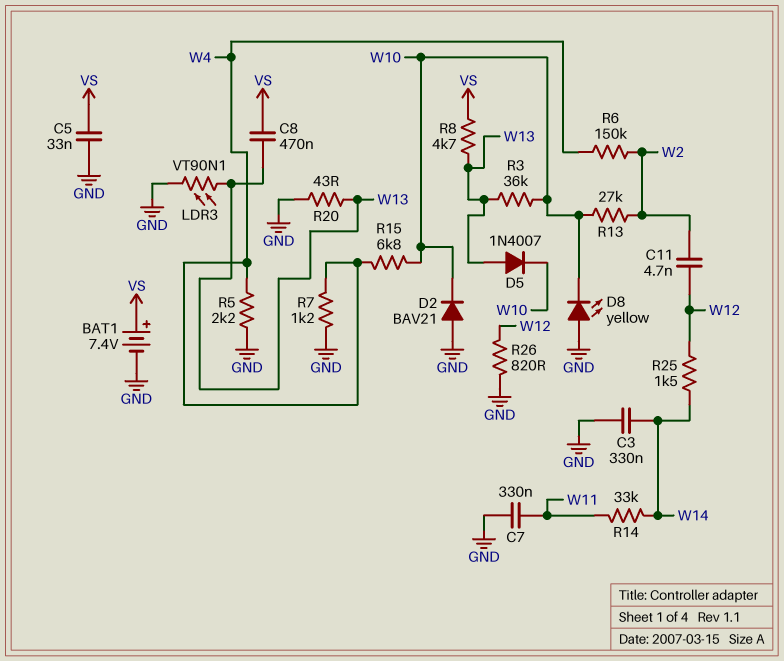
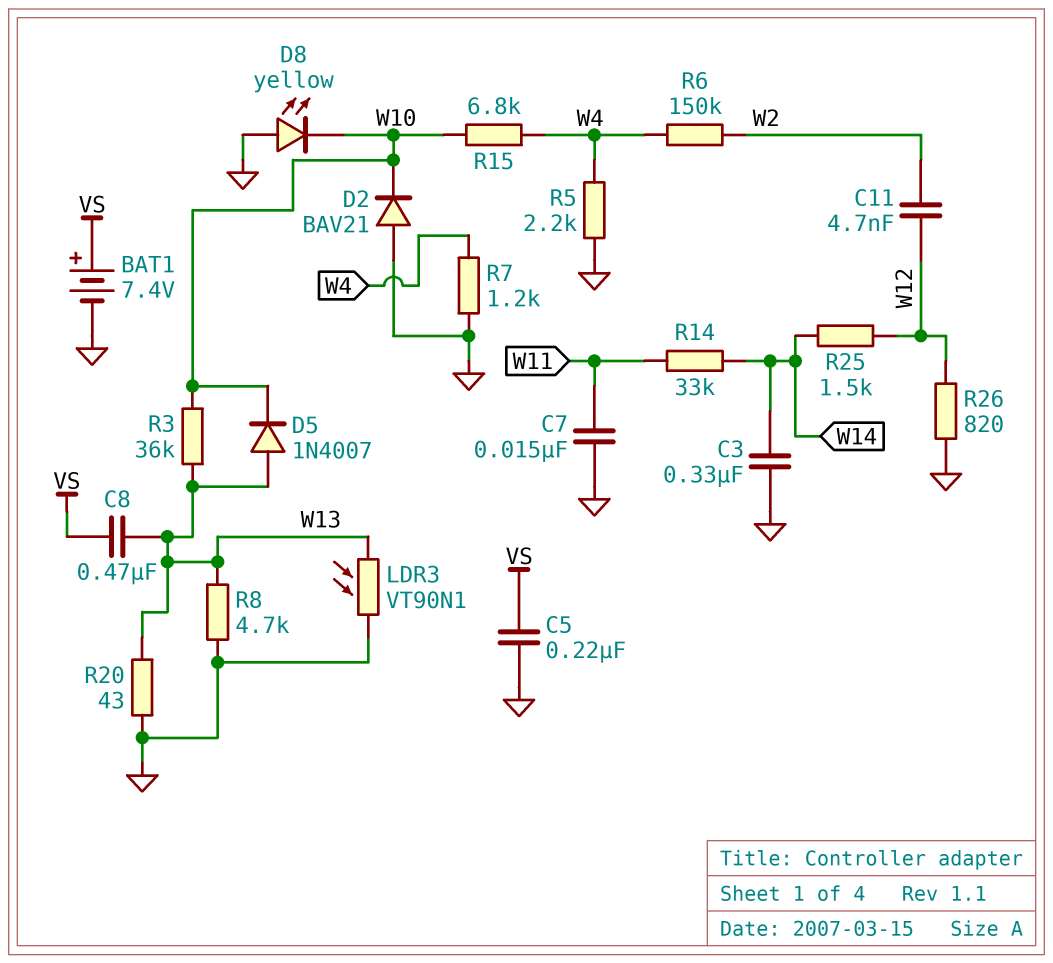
C5: 33nF (GND, VS) -> 220nF (GND, VS)
C7: 330nF (GND, W11) -> 15nF (GND, W11)
R8: 4.7k (VS, W13) -> 4.7k (GND, W13)
R13: 27k (W2, W10) -> none

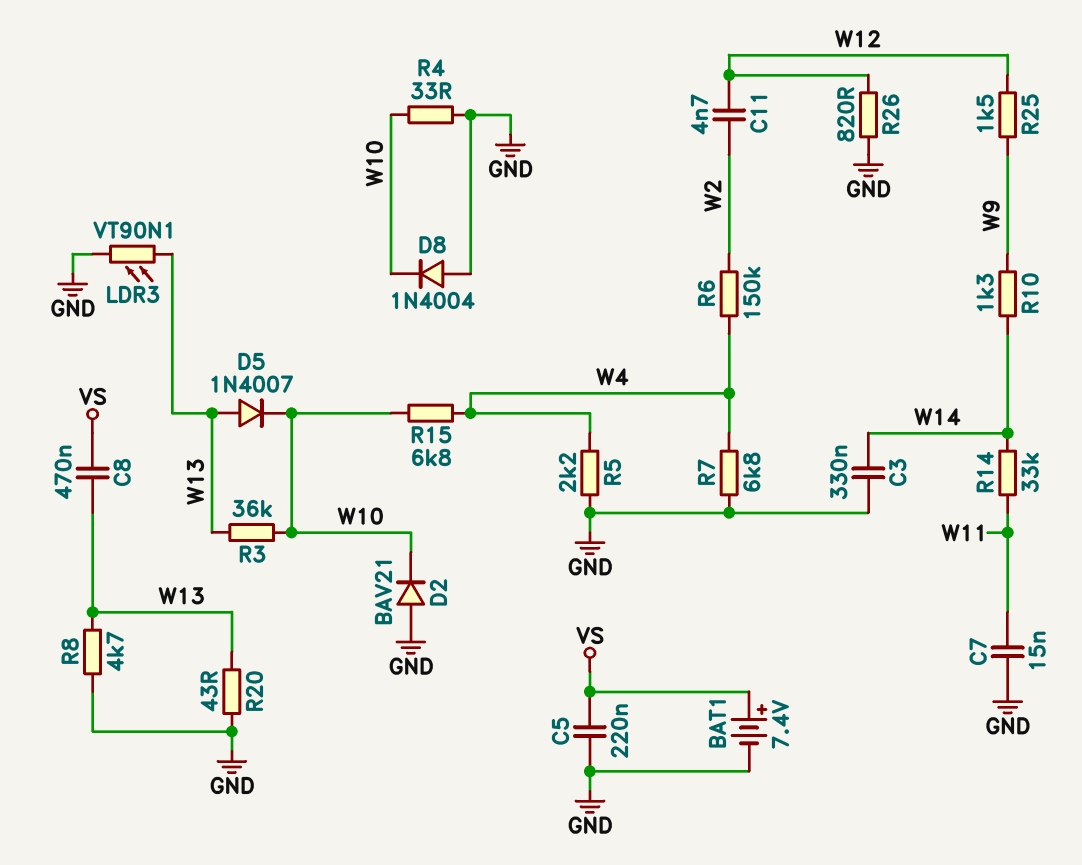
D8: LED yellow (A GND, K W10) -> diode 1N4004 (A GND, K W10)
R4: none -> 33 (GND, W10)
R7: 1.2k (GND, W4) -> 6.8k (GND, W4)
R10: none -> 1.3k (W9, W14)
R25: 1.5k (W12, W14) -> 1.5k (W9, W12)

